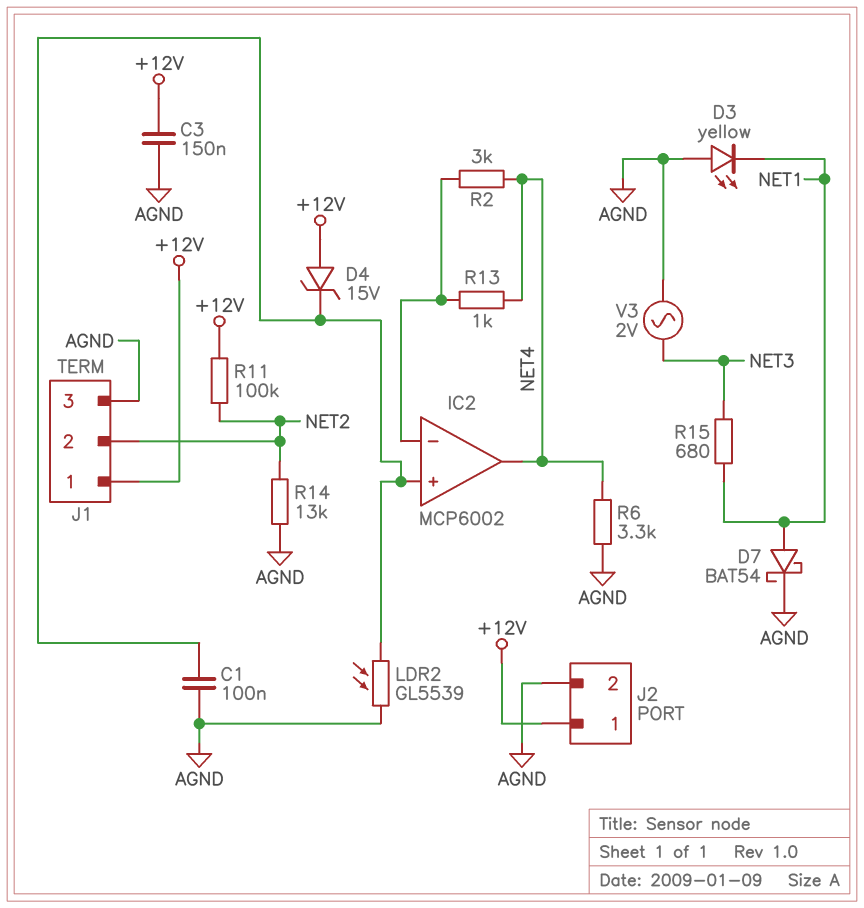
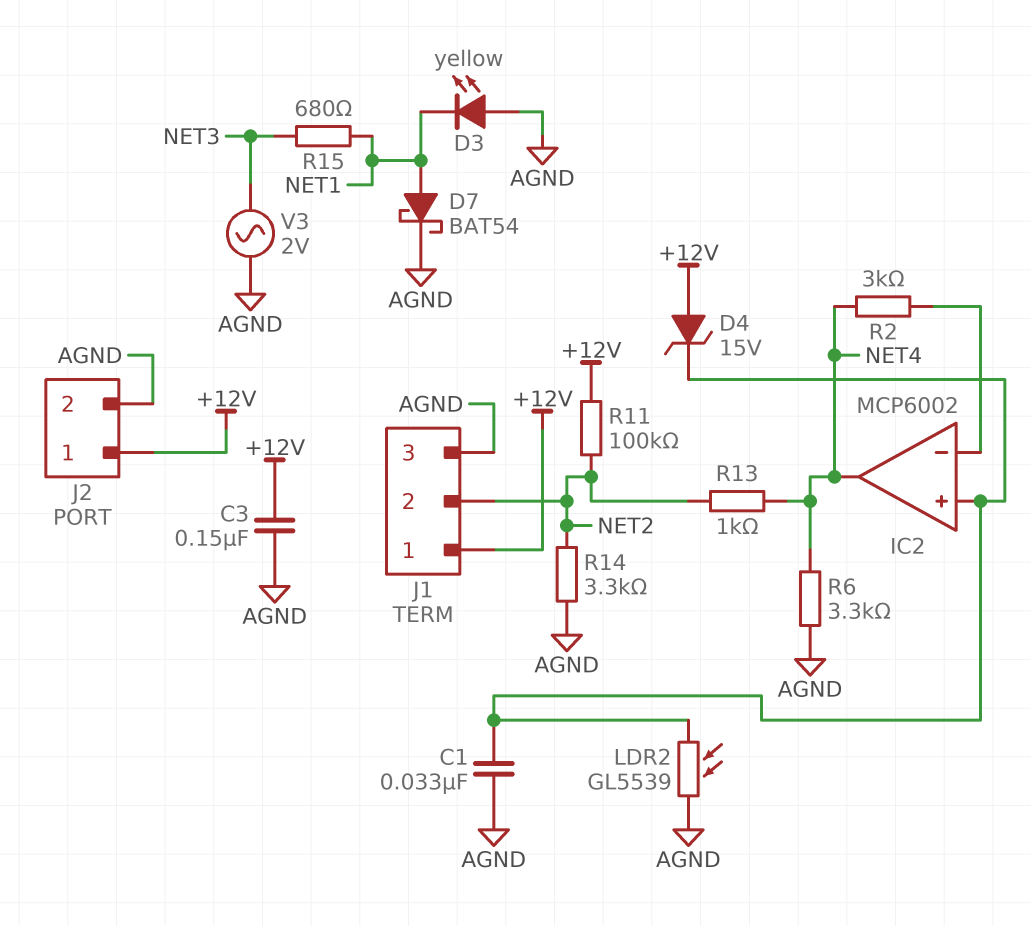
C1: 100nF (AGND, IC2/in+) -> 33nF (AGND, IC2/in+)
R13: 1k (IC2/in-, NET4) -> 1k (NET2, NET4)
R14: 13k (AGND, NET2) -> 3.3k (AGND, NET2)

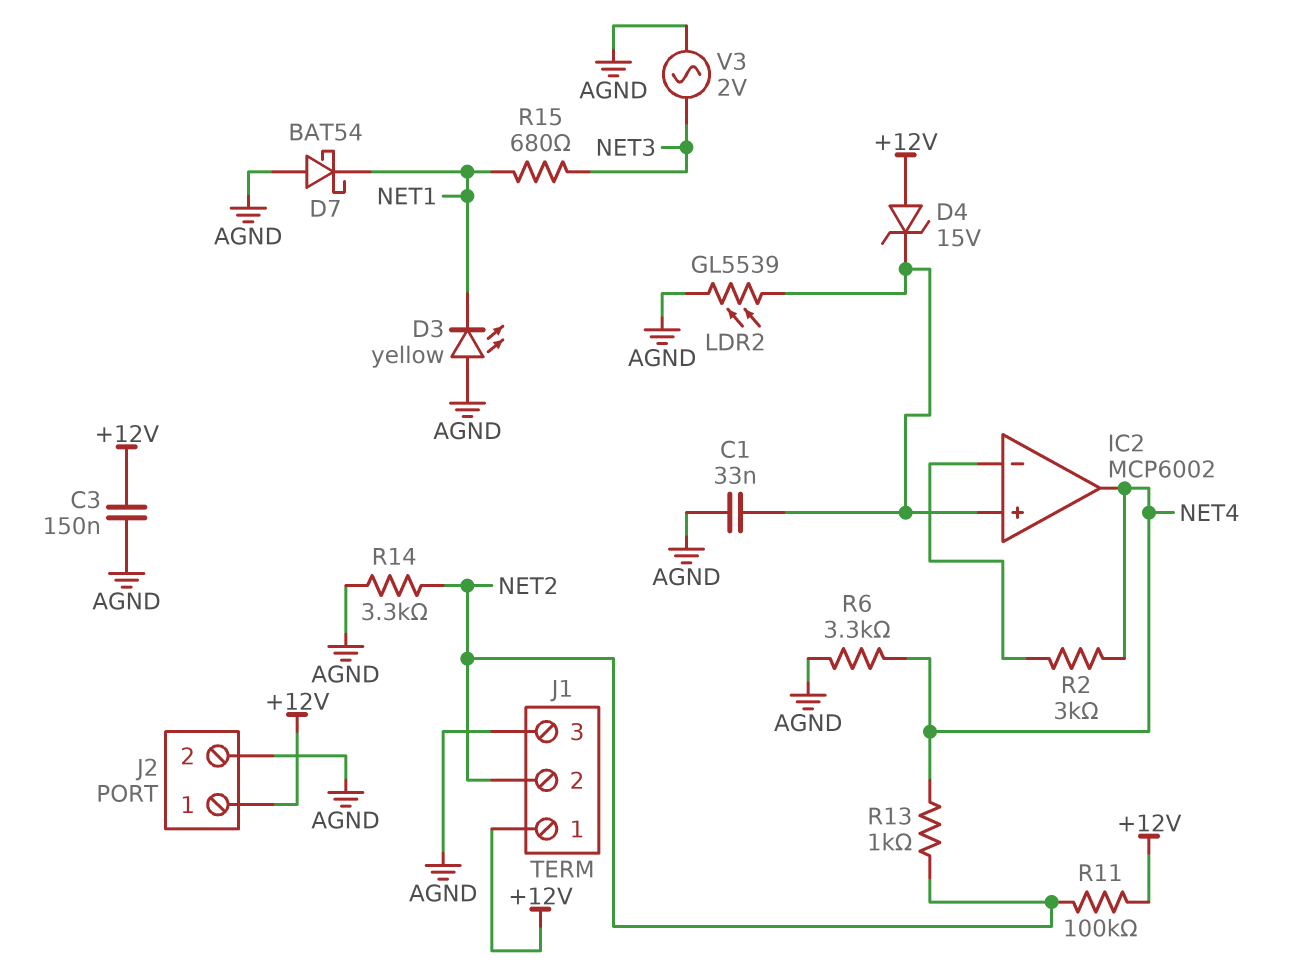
D7: schottky BAT54 (A NET1, K AGND) -> schottky BAT54 (A AGND, K NET1)

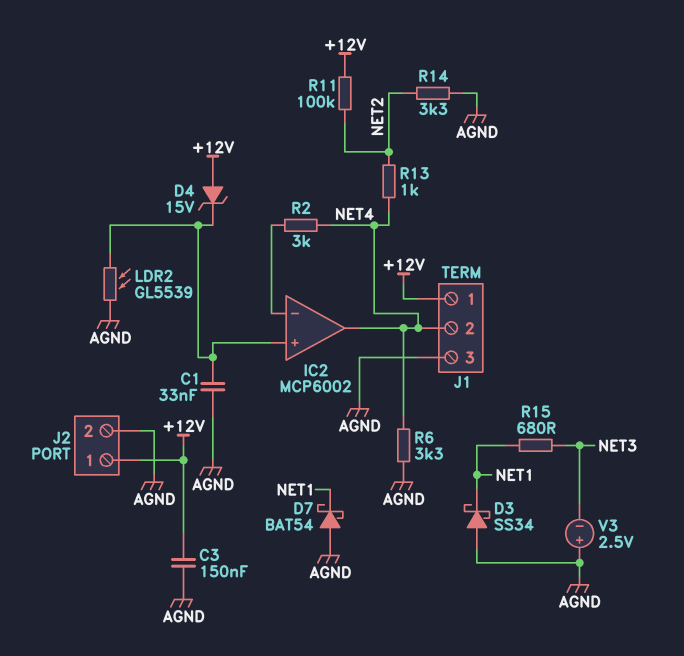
D3: LED yellow (A AGND, K NET1) -> schottky SS34 (A AGND, K NET1)
J1 pin 2: NET2 -> NET4
V3: AC 2V (AGND, NET3) -> 2.5V (plus AGND, minus NET3)

